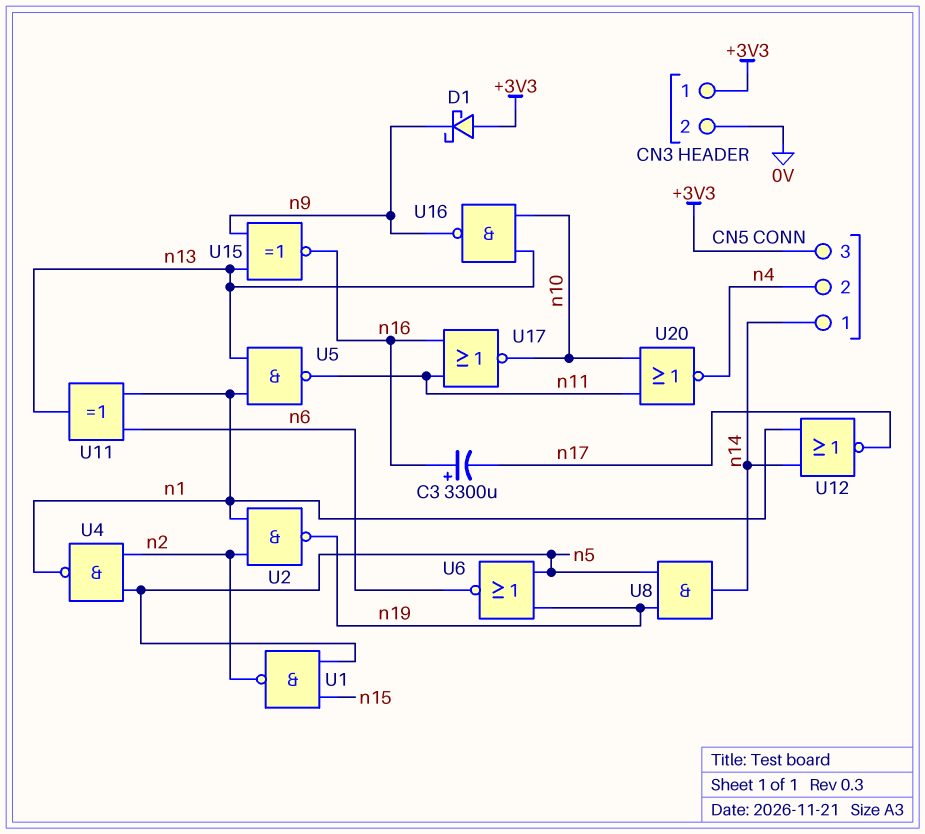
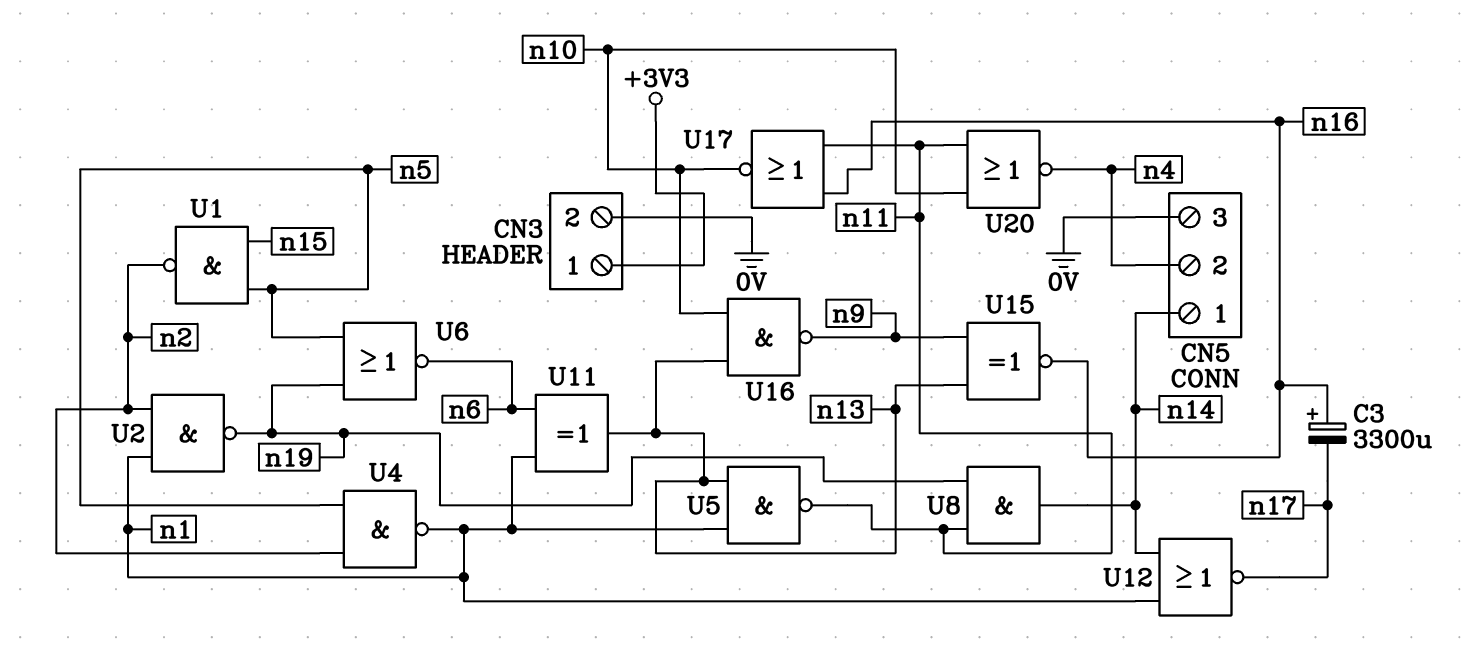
CN5 pin 3: +3V3 -> 0V
D1: schottky (A +3V3, K n9) -> none
U8: AND (in n5, in n19, out n14) -> AND (in n11, in n19, out n14)

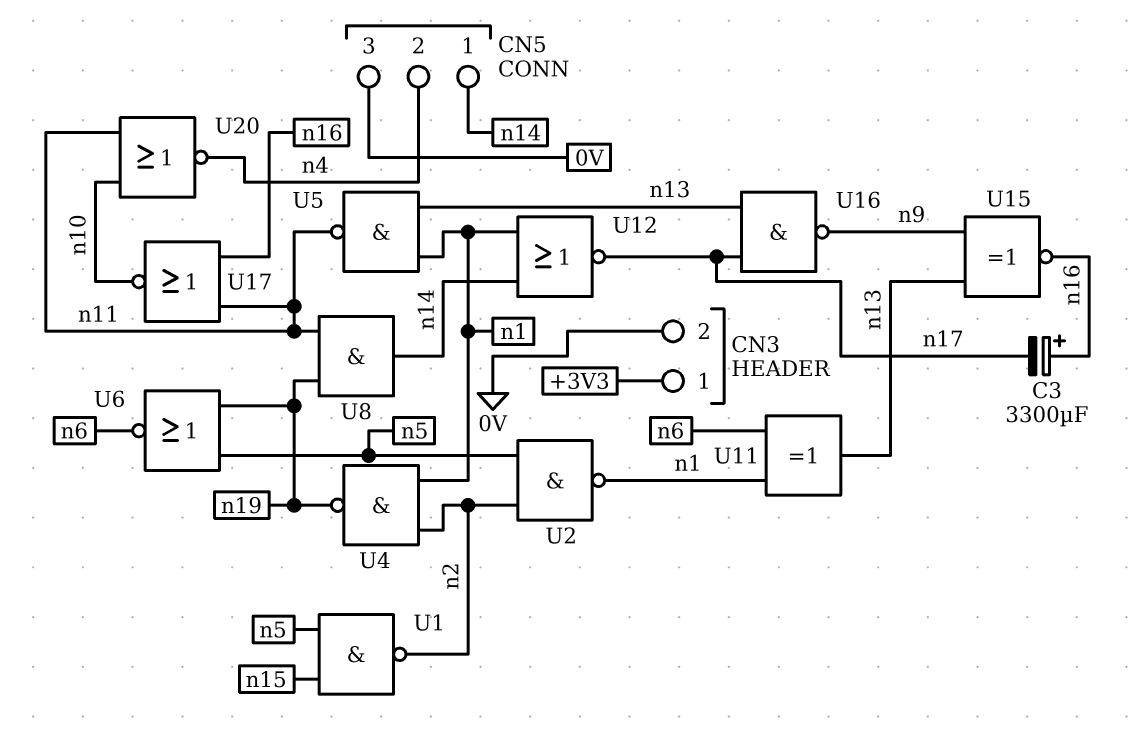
U2: NAND (in n1, in n2, out n19) -> NAND (in n2, in n5, out n1)
U4: NAND (in n2, in n5, out n1) -> NAND (in n1, in n2, out n19)
U16: NAND (in n10, in n13, out n9) -> NAND (in n13, in n17, out n9)

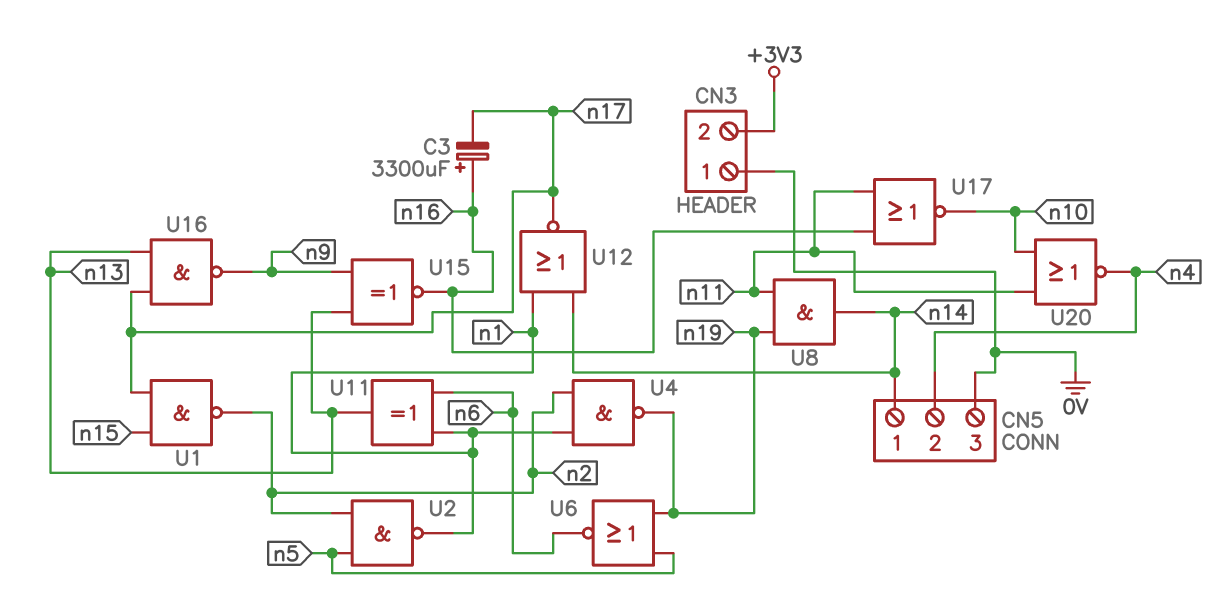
CN3 pin 1: +3V3 -> 0V
CN3 pin 2: 0V -> +3V3
U1: NAND (in n5, in n15, out n2) -> NAND (in n15, in n17, out n2)
U5: NAND (in n1, in n13, out n11) -> none

